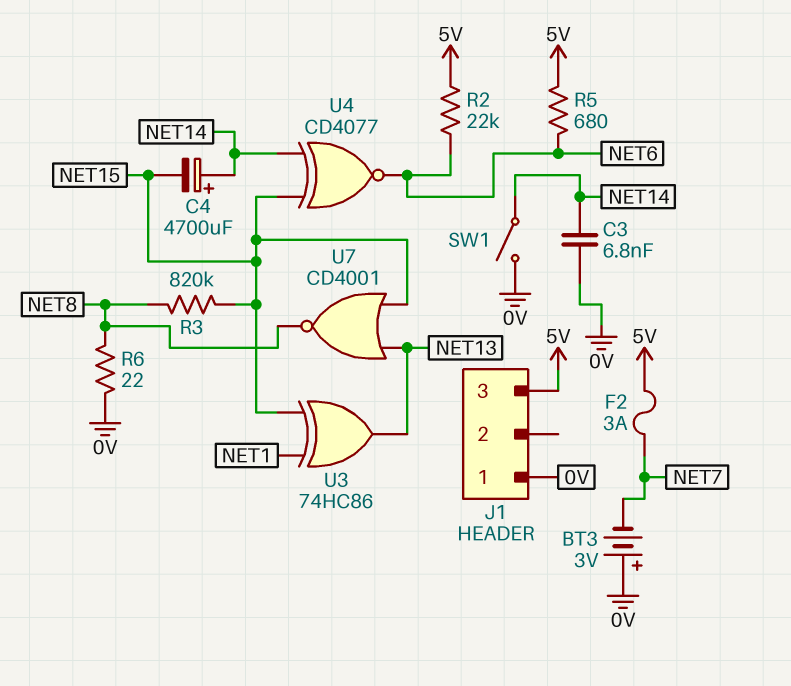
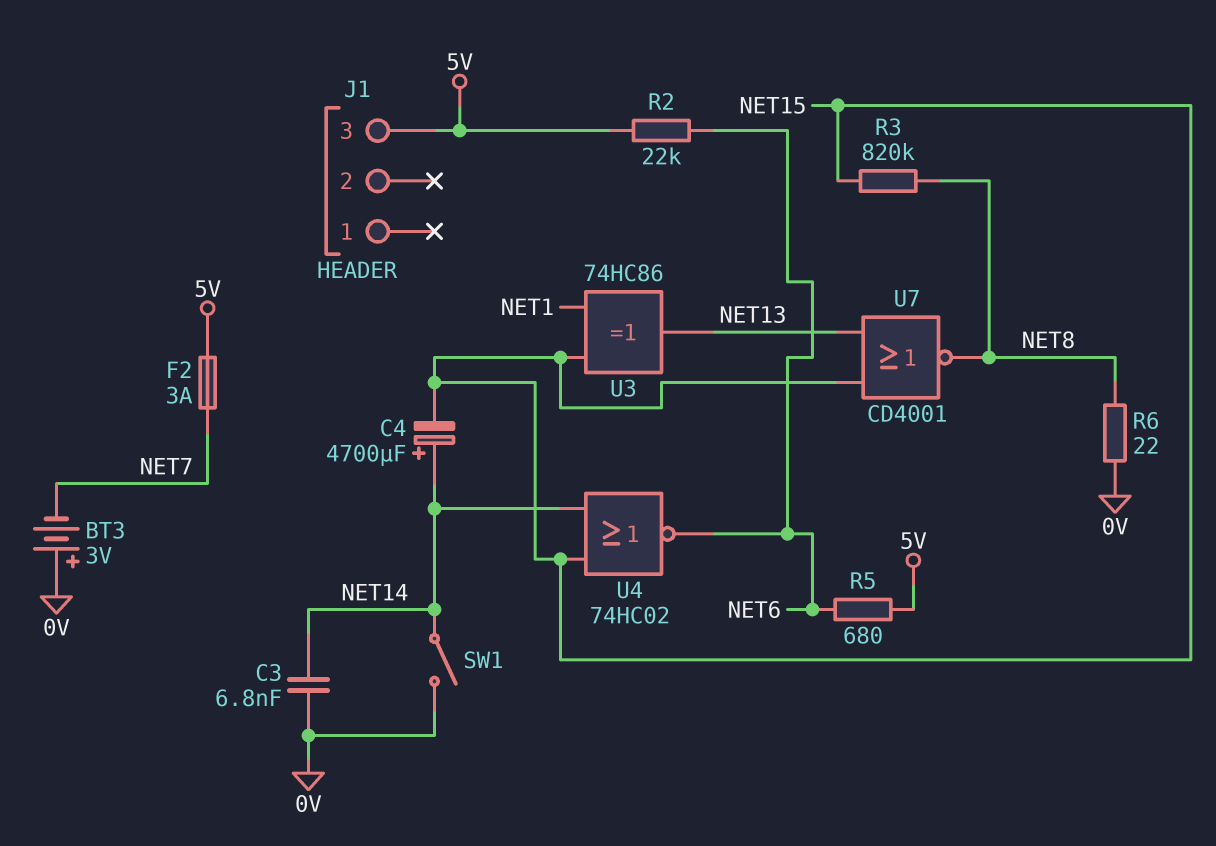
J1 pin 1: 0V -> none
U4: XNOR CD4077 (in NET14, in NET15, out NET6) -> NOR 74HC02 (in NET14, in NET15, out NET6)

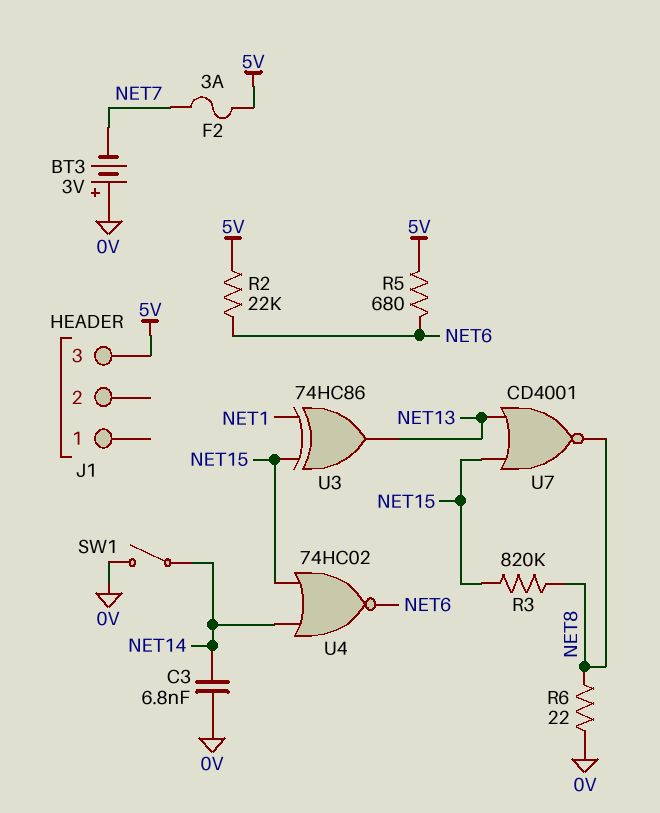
C4: 4700uF (plus NET14, minus NET15) -> none

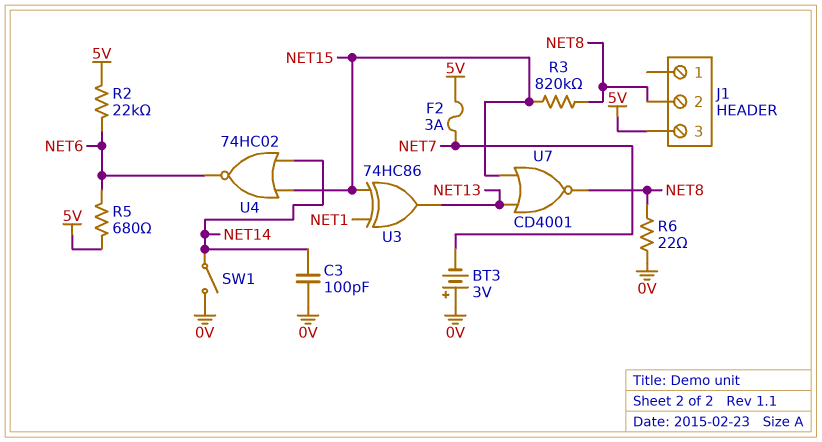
C3: 6.8nF (0V, NET14) -> 100pF (0V, NET14)
J1 pin 2: none -> NET8

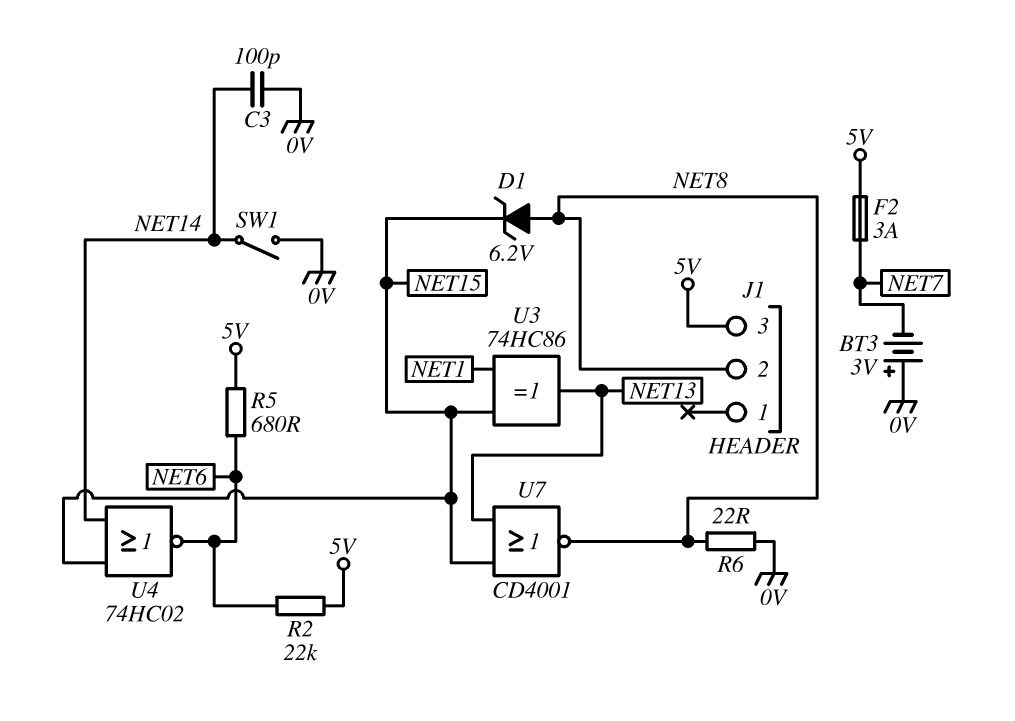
D1: none -> zener 6.2V (A NET8, K NET15)
R3: 820k (NET8, NET15) -> none

